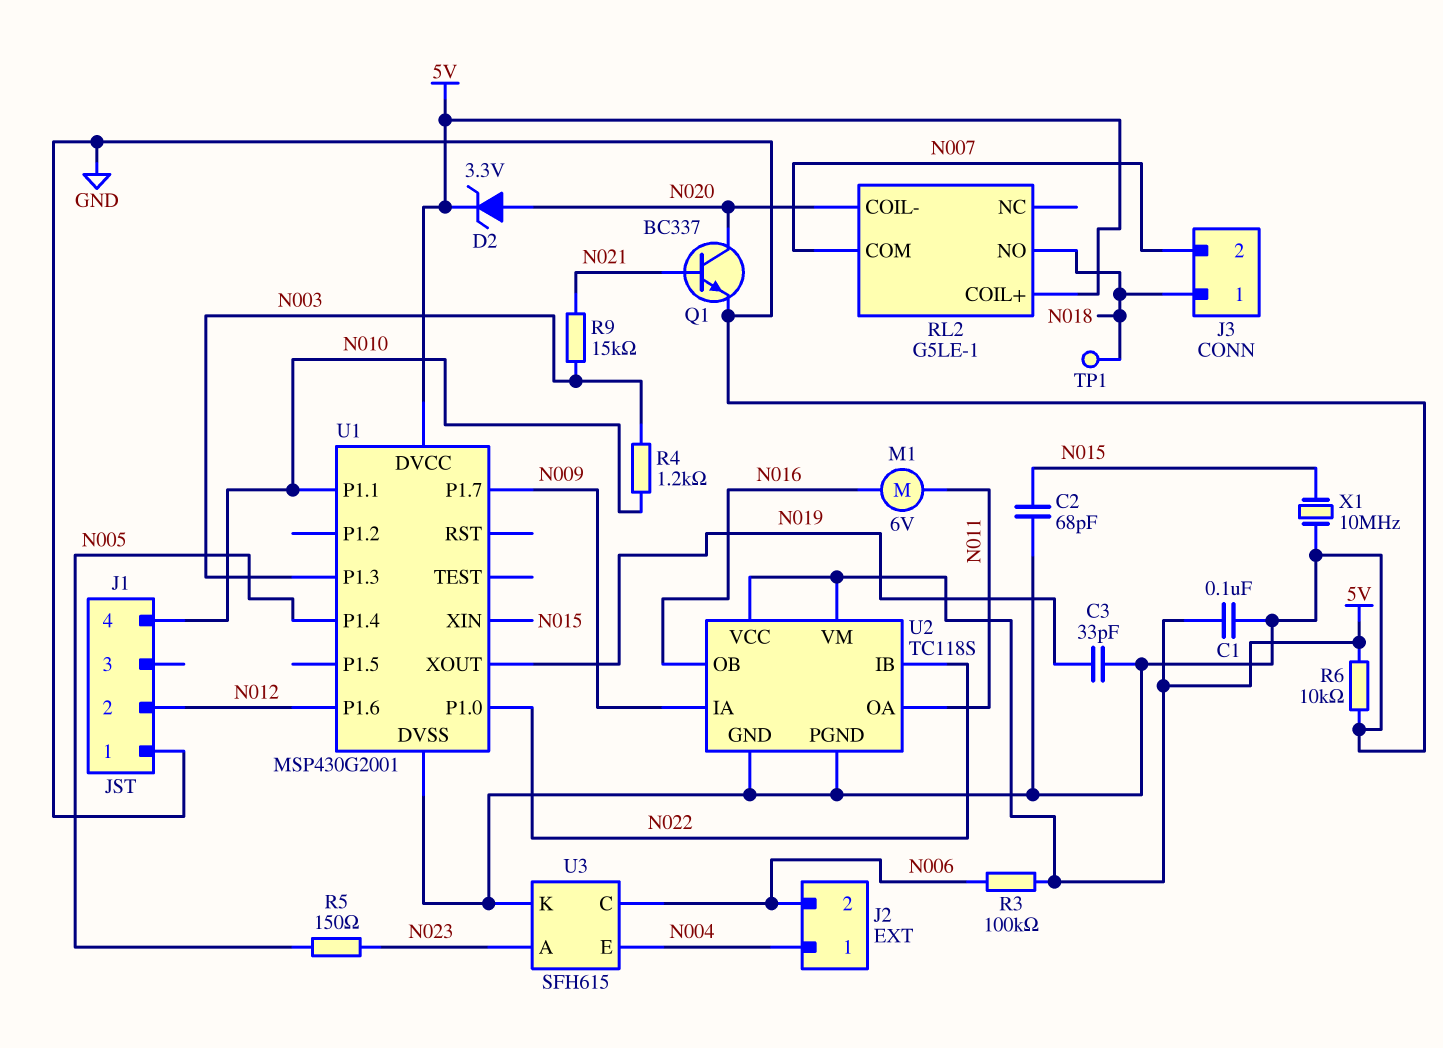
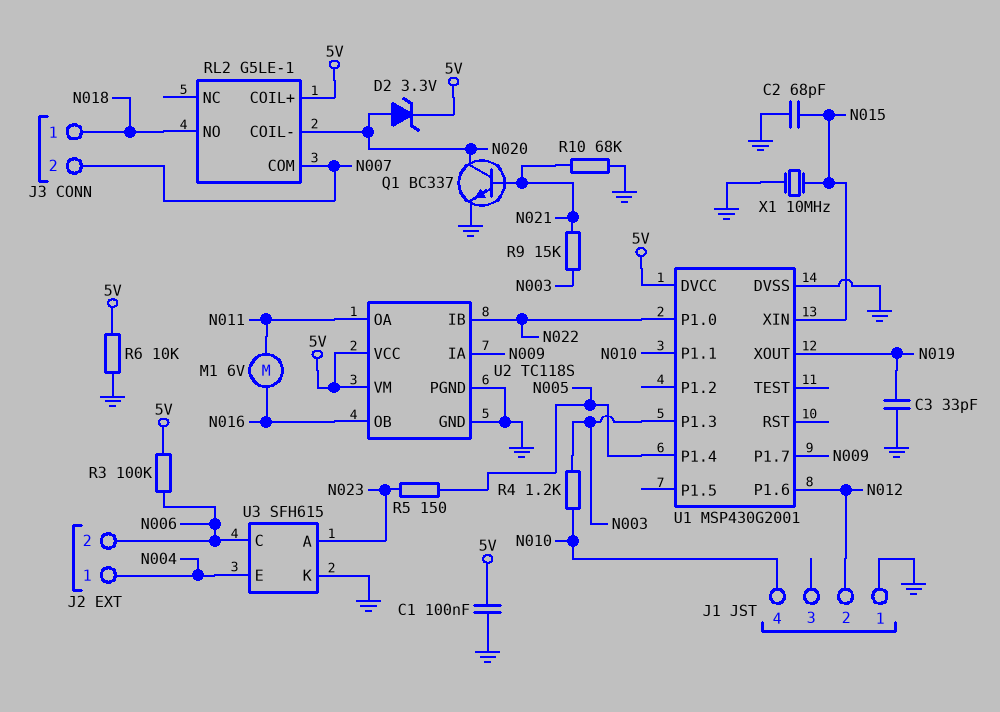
R10: none -> 68k (GND, N021)
TP1: test point (N018) -> none

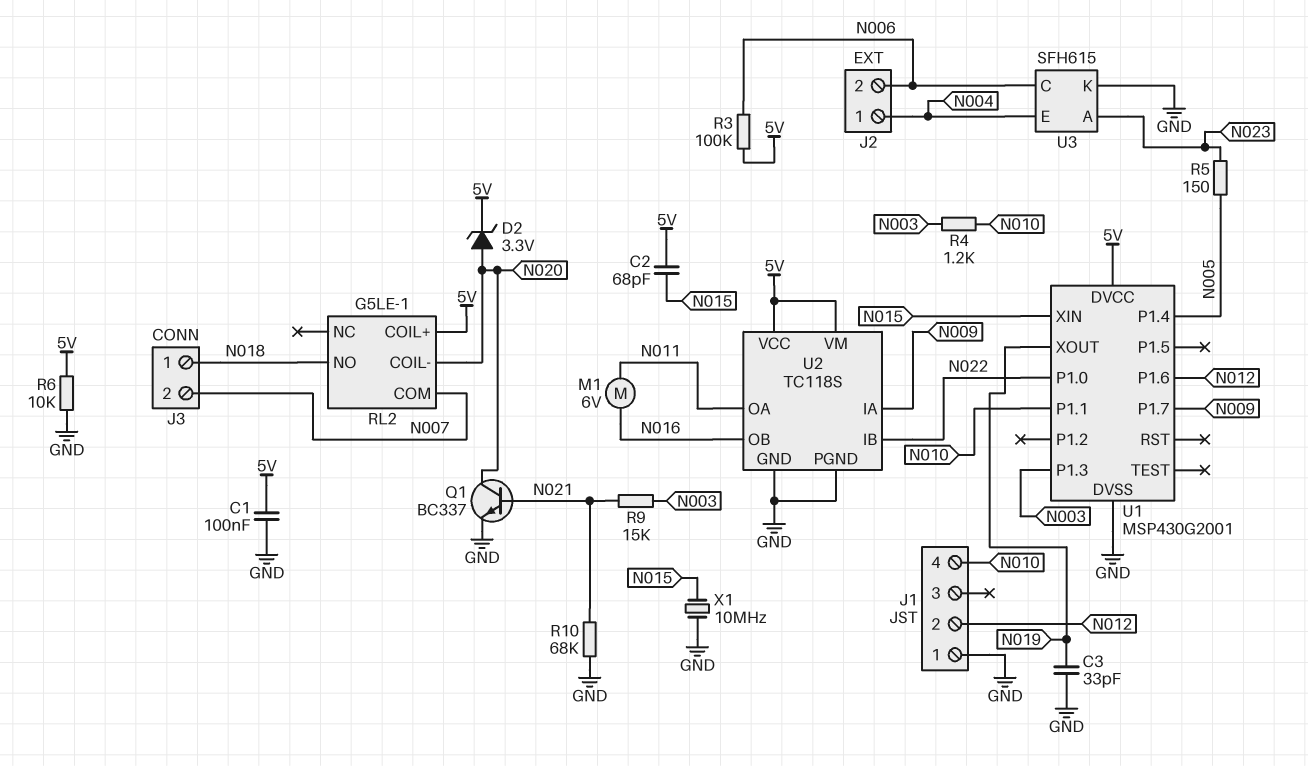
C2: 68pF (GND, N015) -> 68pF (5V, N015)

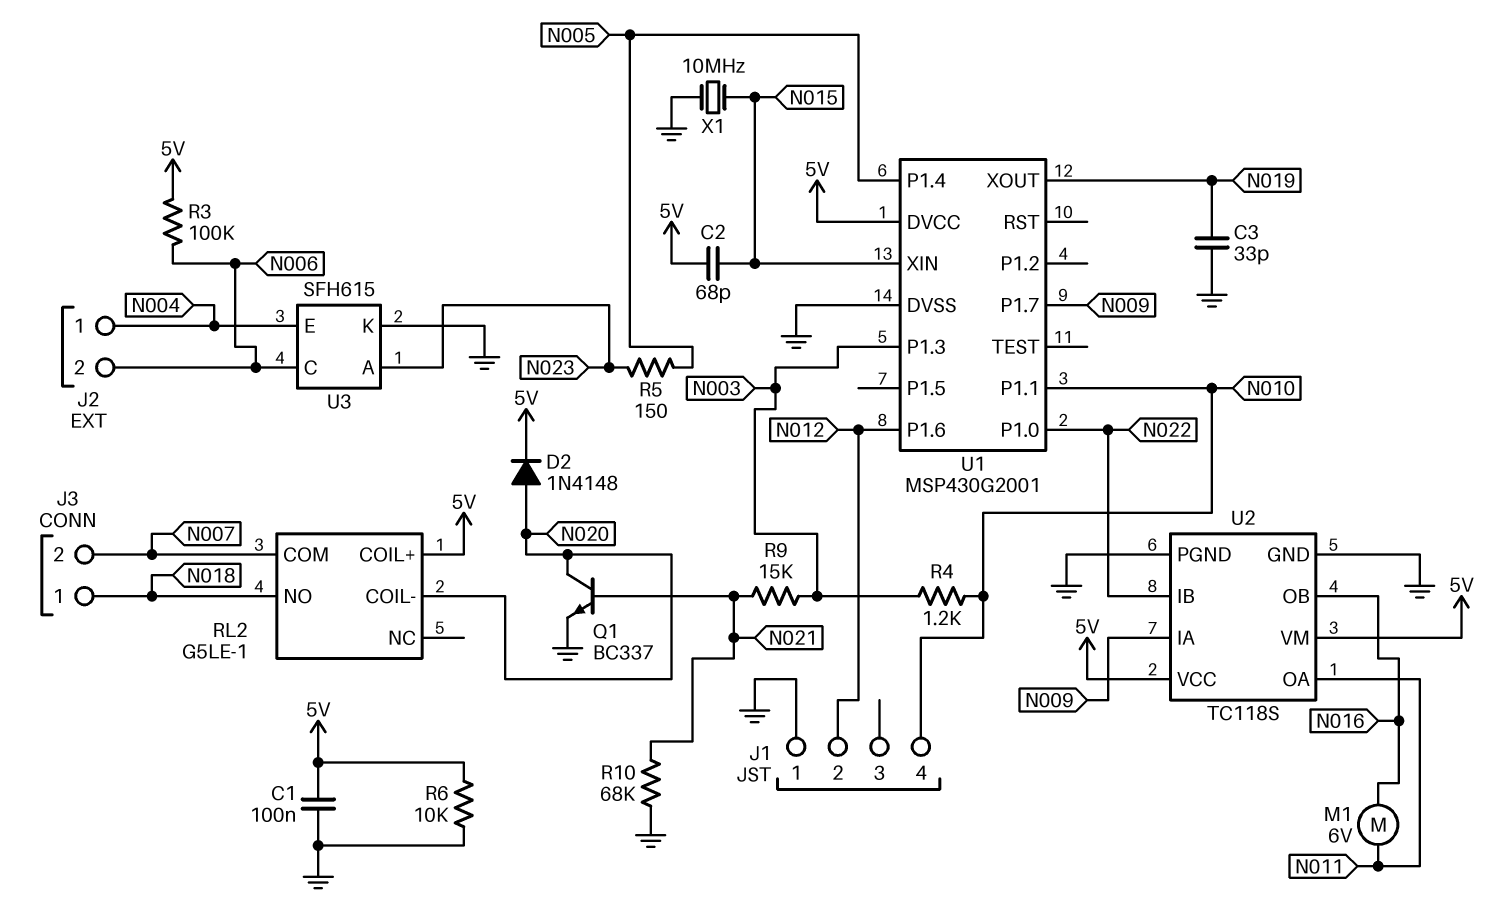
D2: zener 3.3V (A N020, K 5V) -> diode 1N4148 (A N020, K 5V)

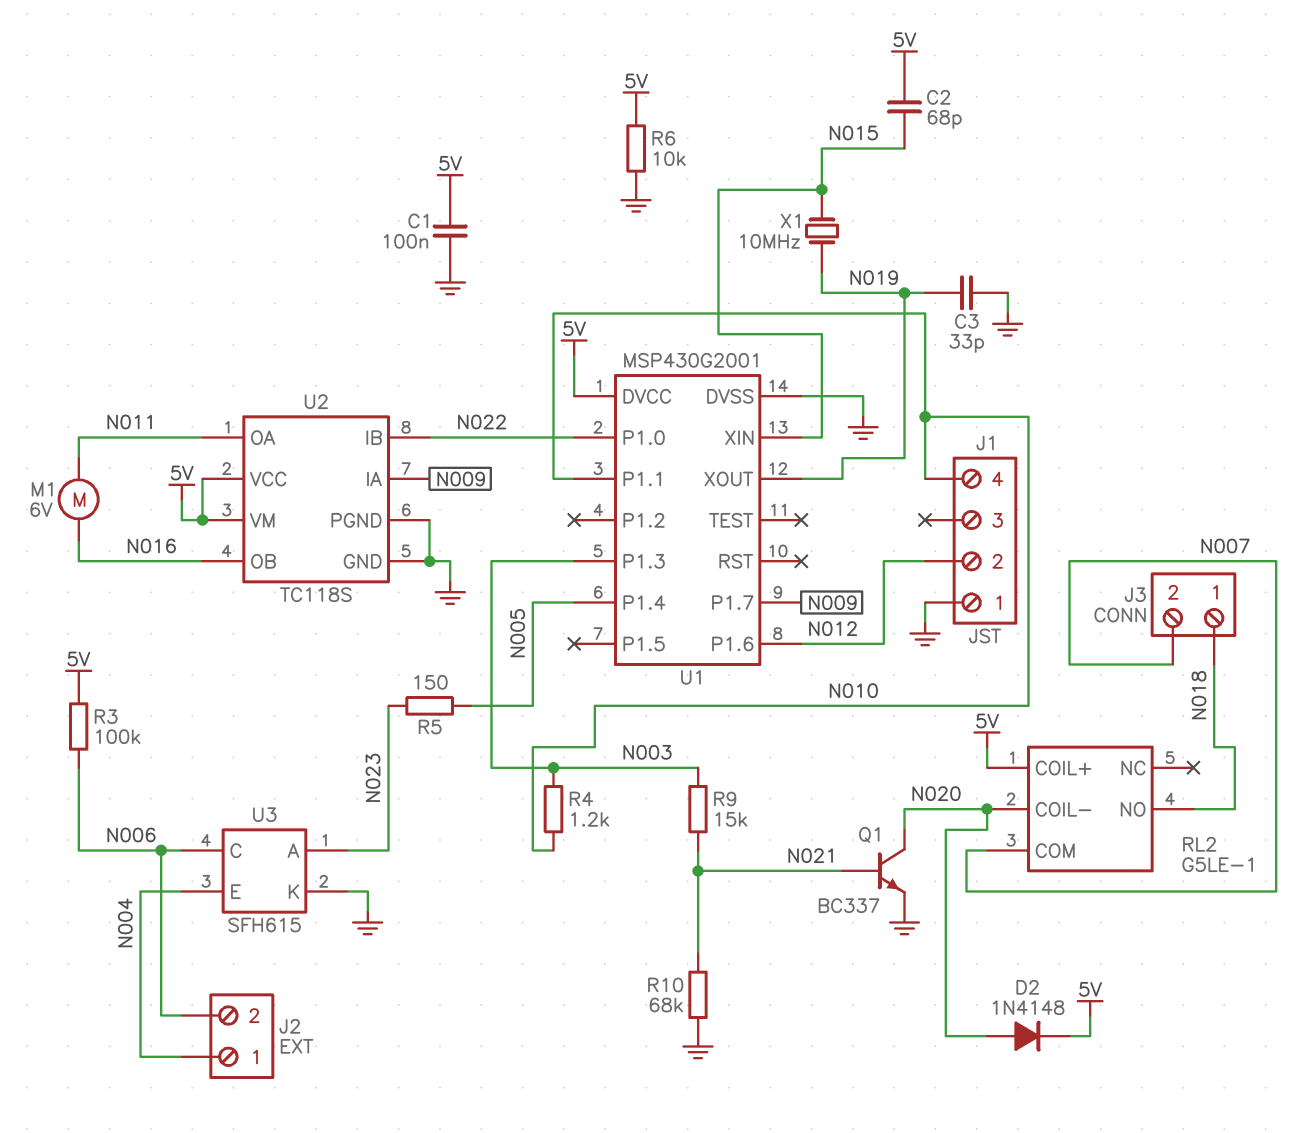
X1: 10MHz (GND, N015) -> 10MHz (N015, N019)

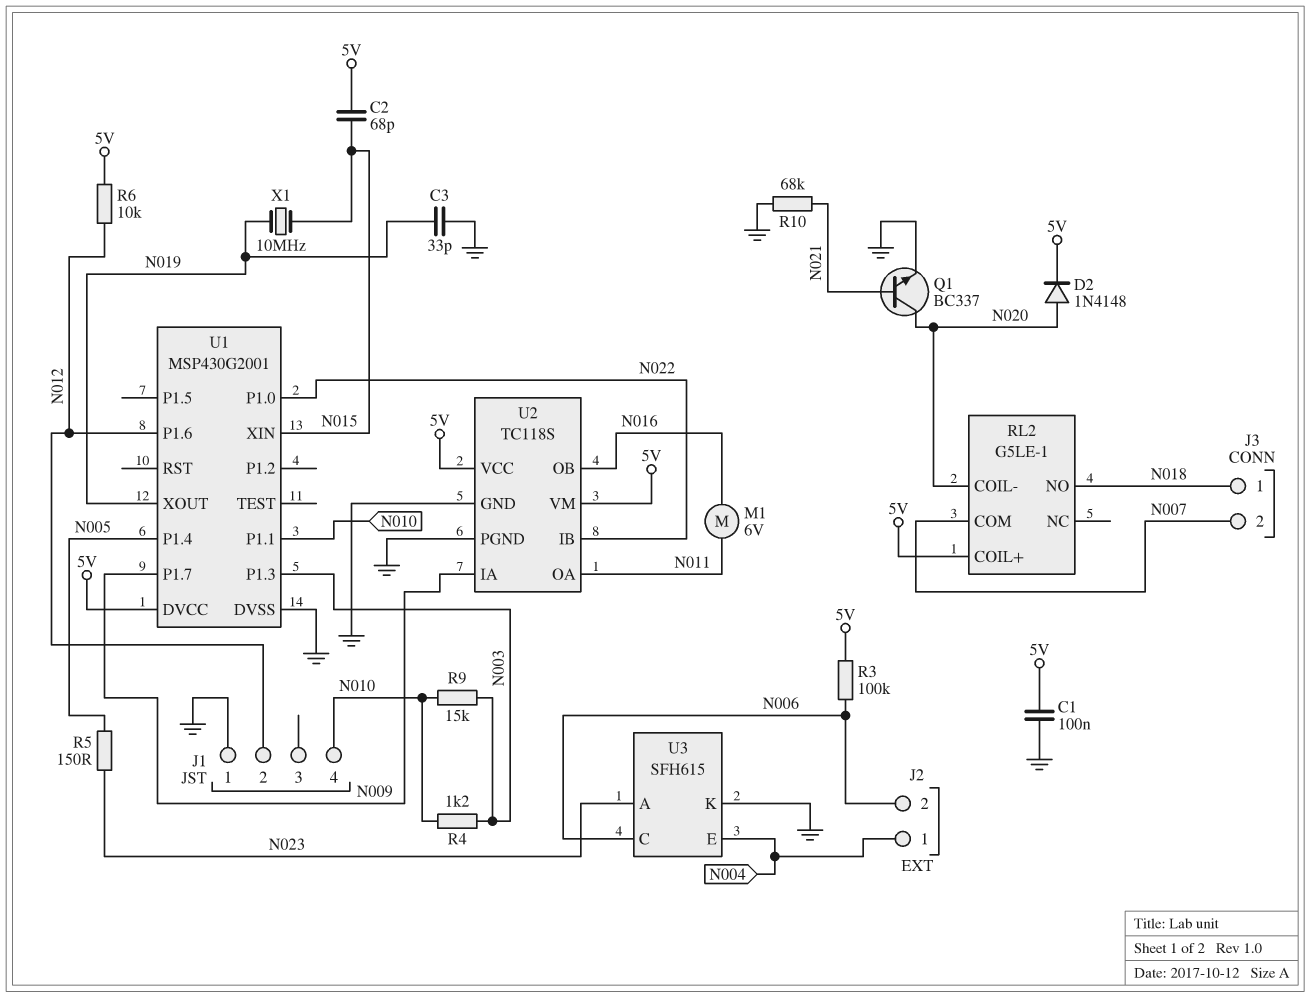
R6: 10k (5V, GND) -> 10k (5V, N012)
R9: 15k (N003, N021) -> 15k (N003, N010)

